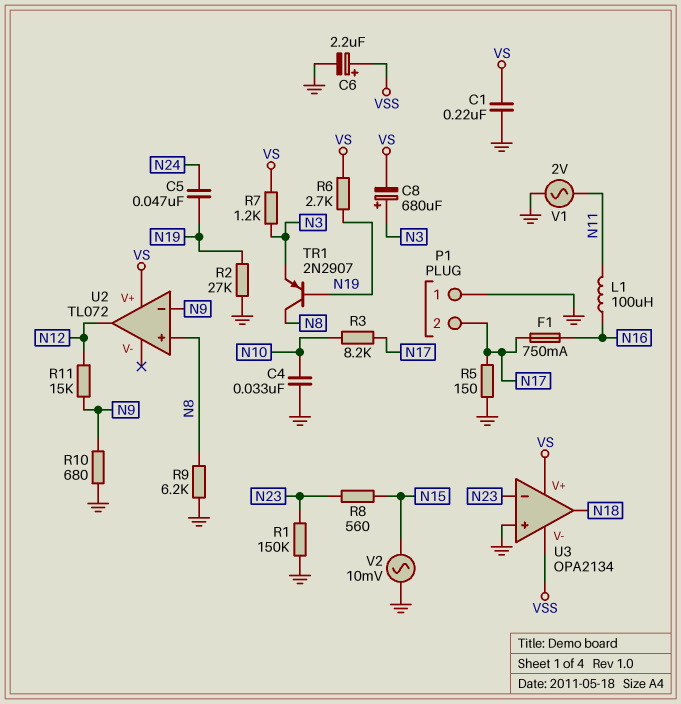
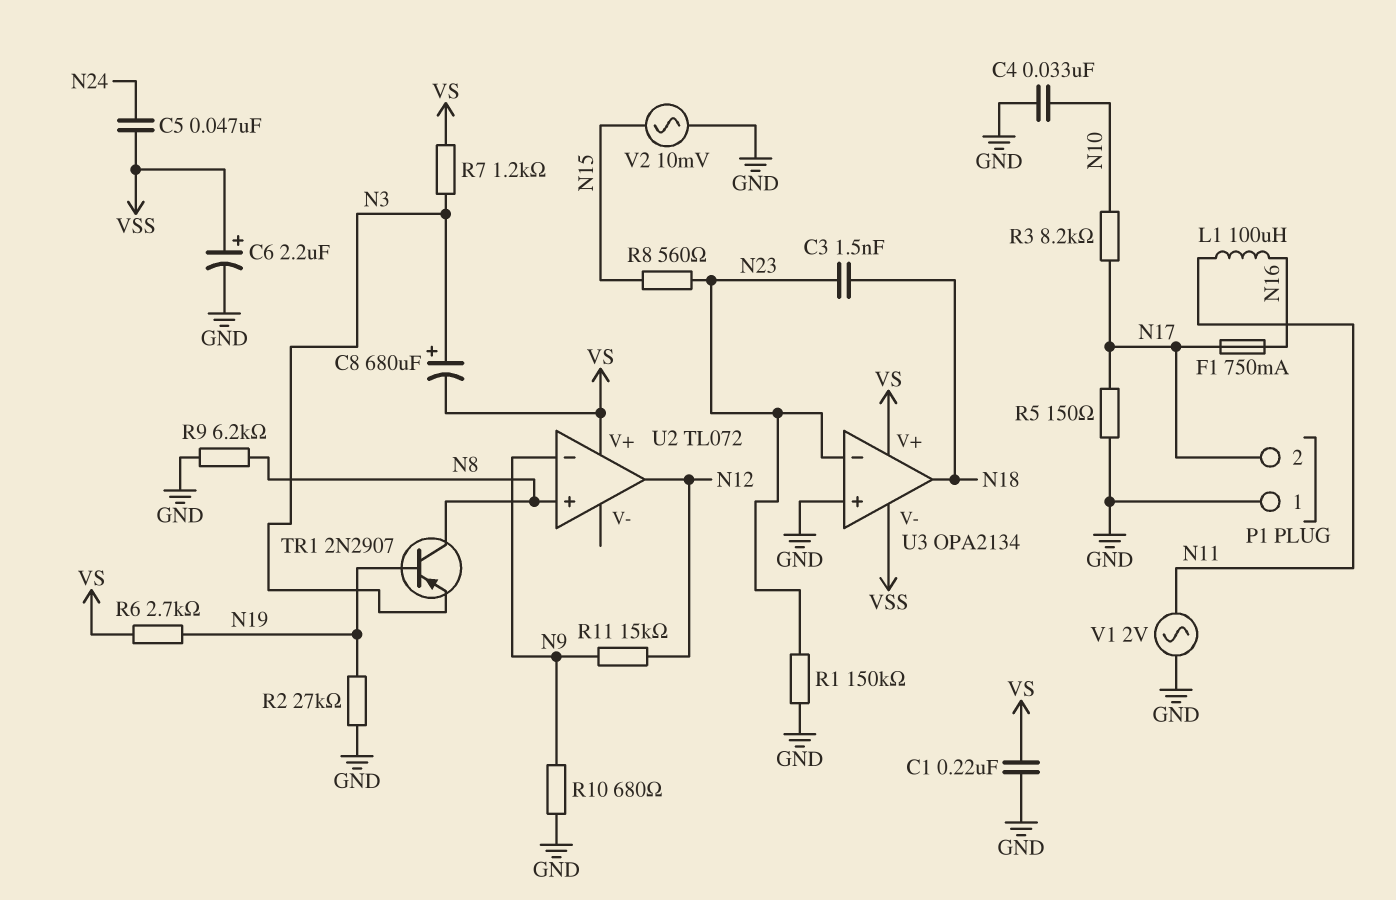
C3: none -> 1.5nF (N18, N23)
C5: 47nF (N19, N24) -> 47nF (N24, VSS)

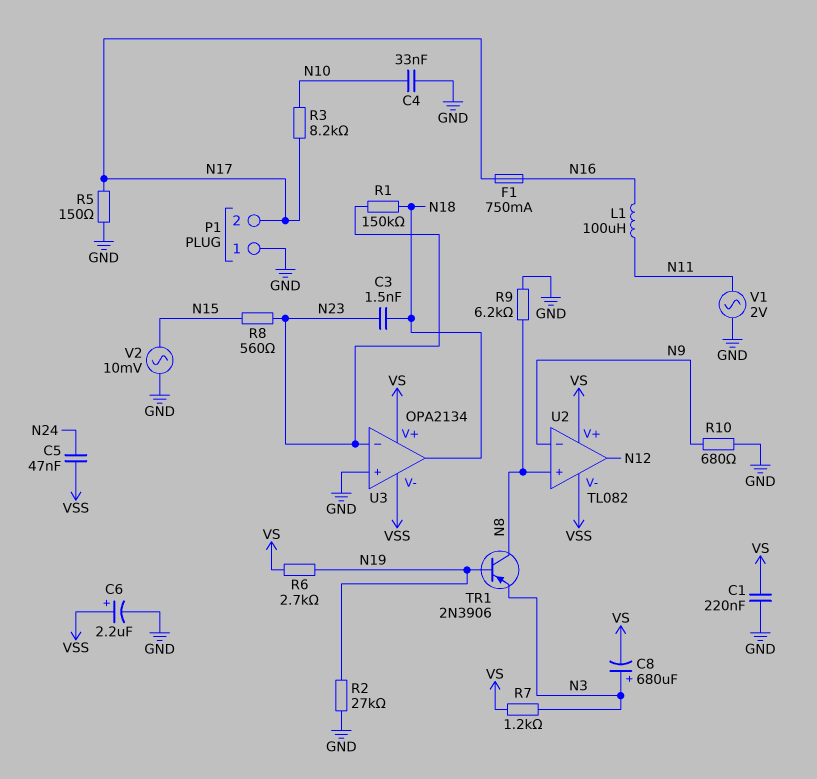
R1: 150k (GND, N23) -> 150k (N18, N23)
R11: 15k (N9, N12) -> none
TR1: PNP 2N2907 (B N19, C N8, E N3) -> PNP 2N3906 (B N19, C N8, E N3)
U2: TL072 -> TL082
U2 pin V-: none -> VSS

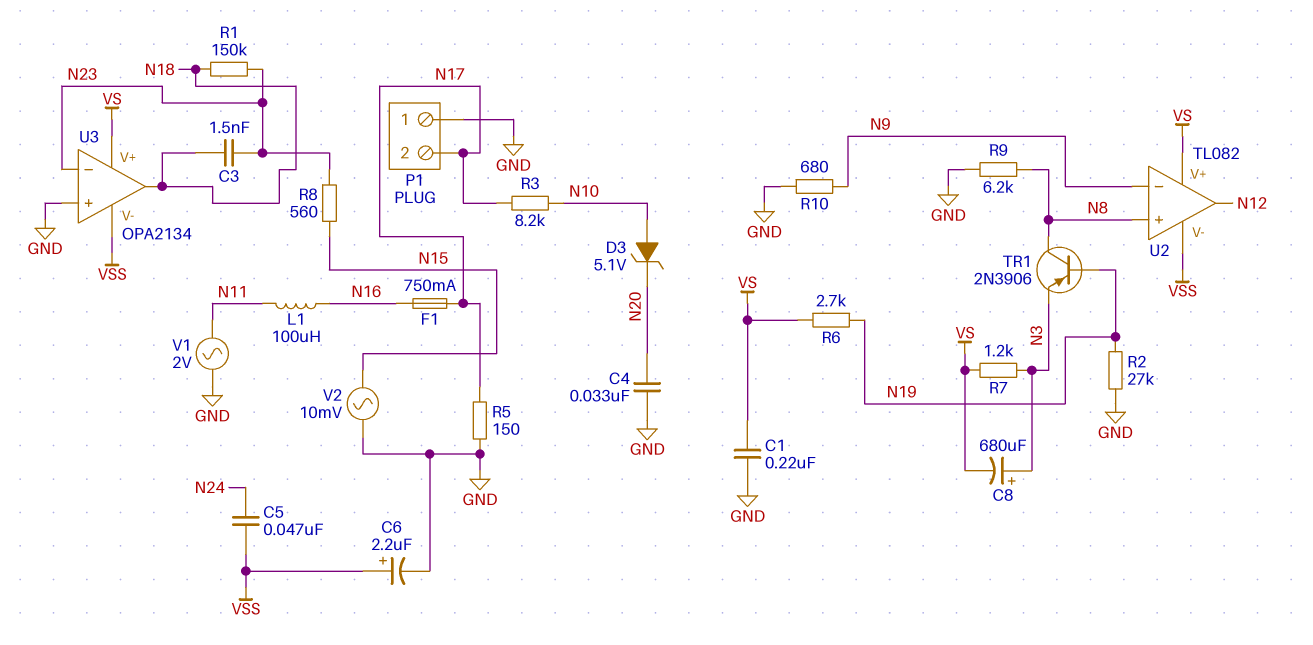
C4: 33nF (GND, N10) -> 33nF (GND, N20)
D3: none -> zener 5.1V (A N10, K N20)

